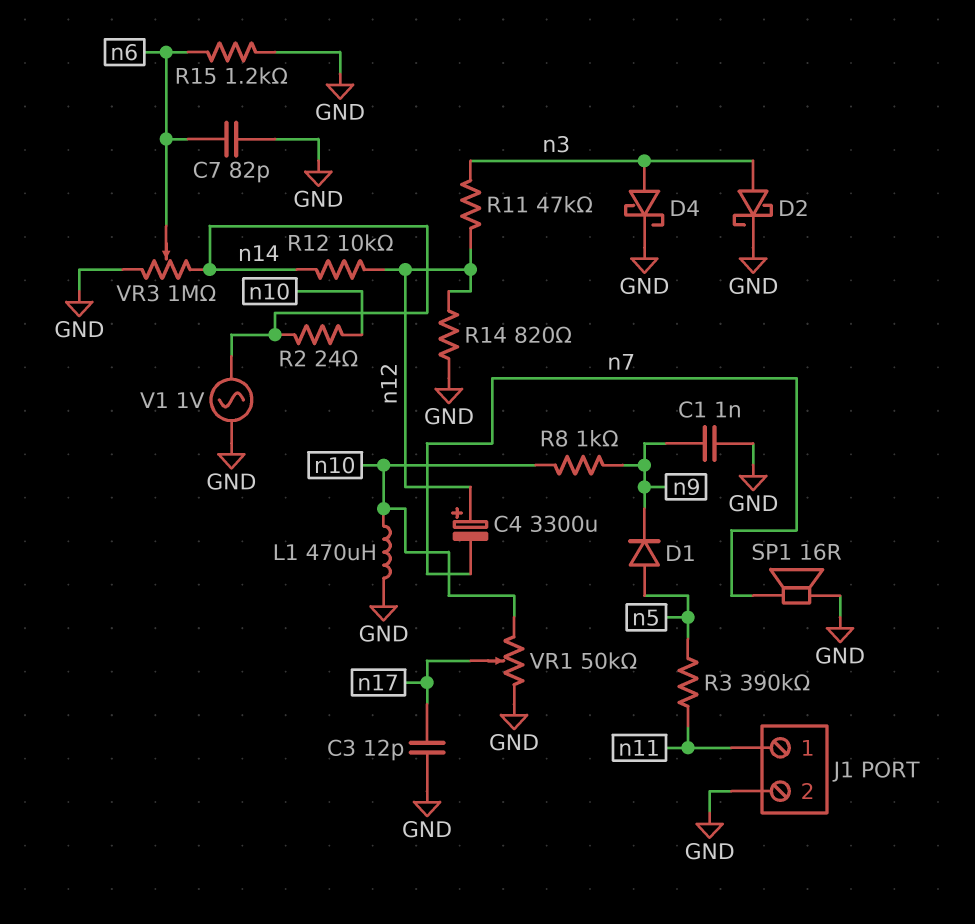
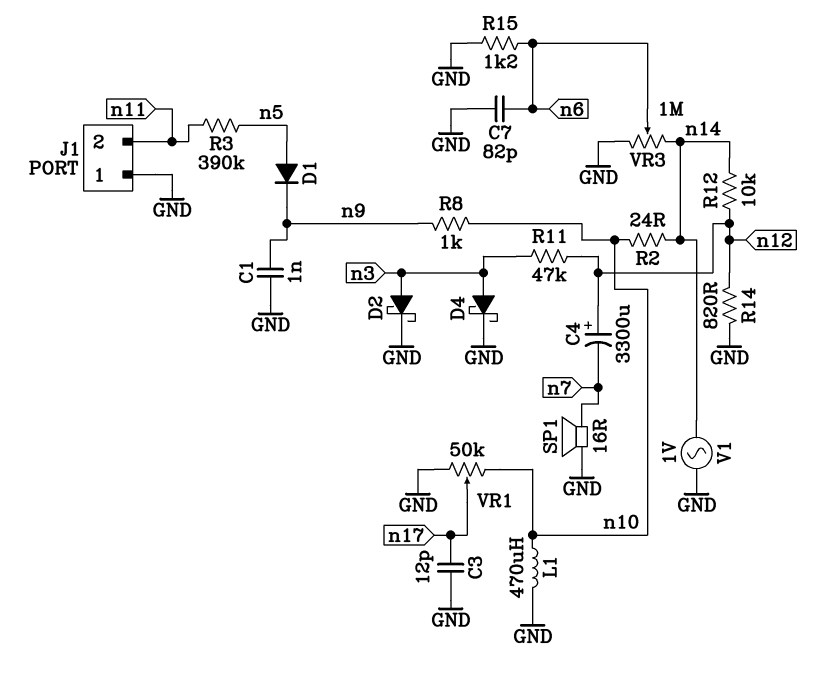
J1 pin 1: n11 -> GND
J1 pin 2: GND -> n11

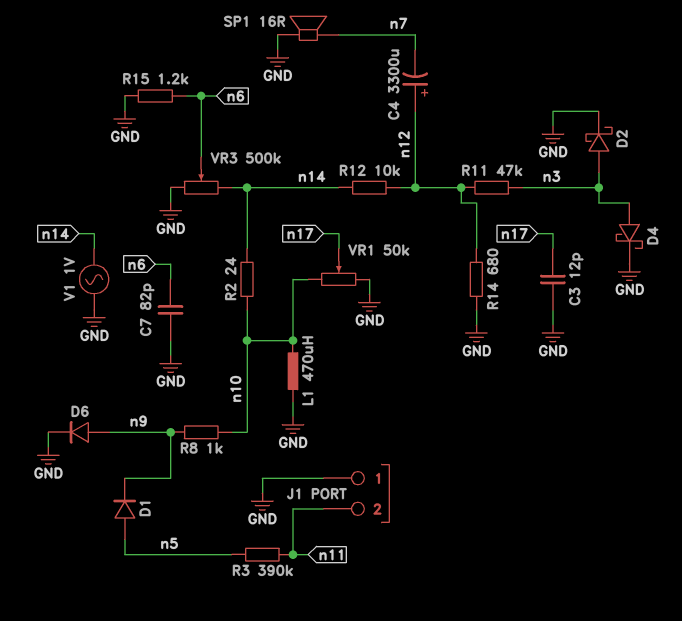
C1: 1nF (GND, n9) -> none
D6: none -> diode (A n9, K GND)
R14: 820 (GND, n12) -> 680 (GND, n12)
VR3: 1M (GND, n14, wiper n6) -> 500k (GND, n14, wiper n6)

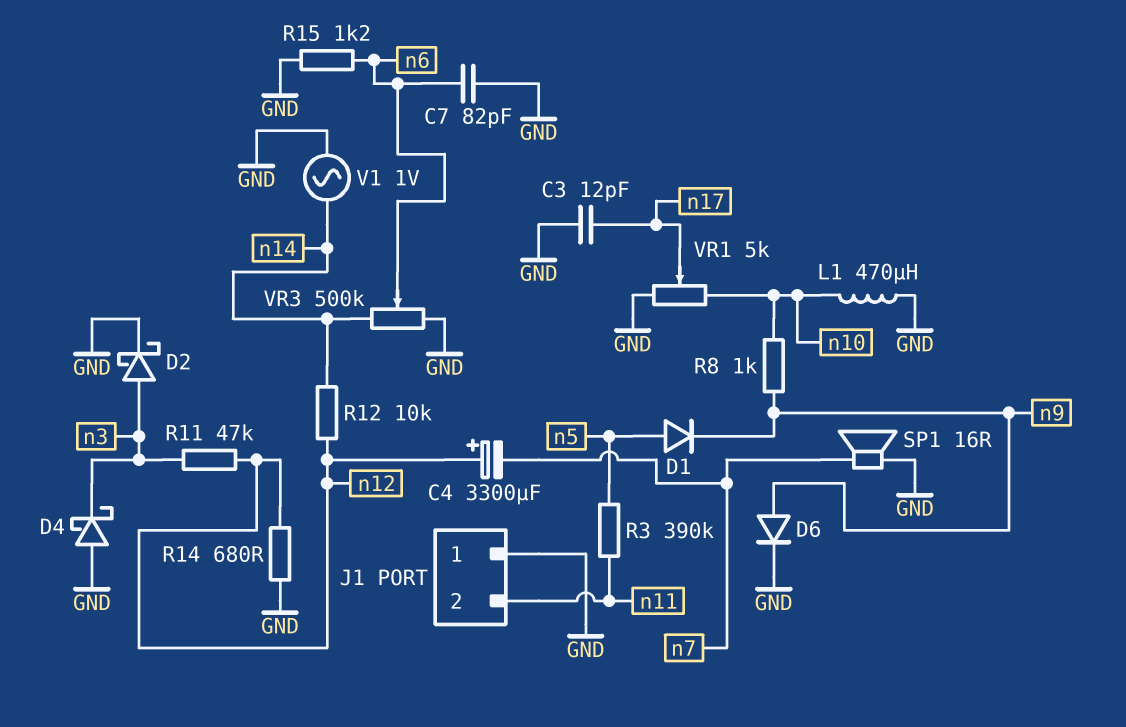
D4: schottky (A n3, K GND) -> schottky (A GND, K n3)
R2: 24 (n10, n14) -> none
VR1: 50k (GND, n10, wiper n17) -> 5k (GND, n10, wiper n17)

